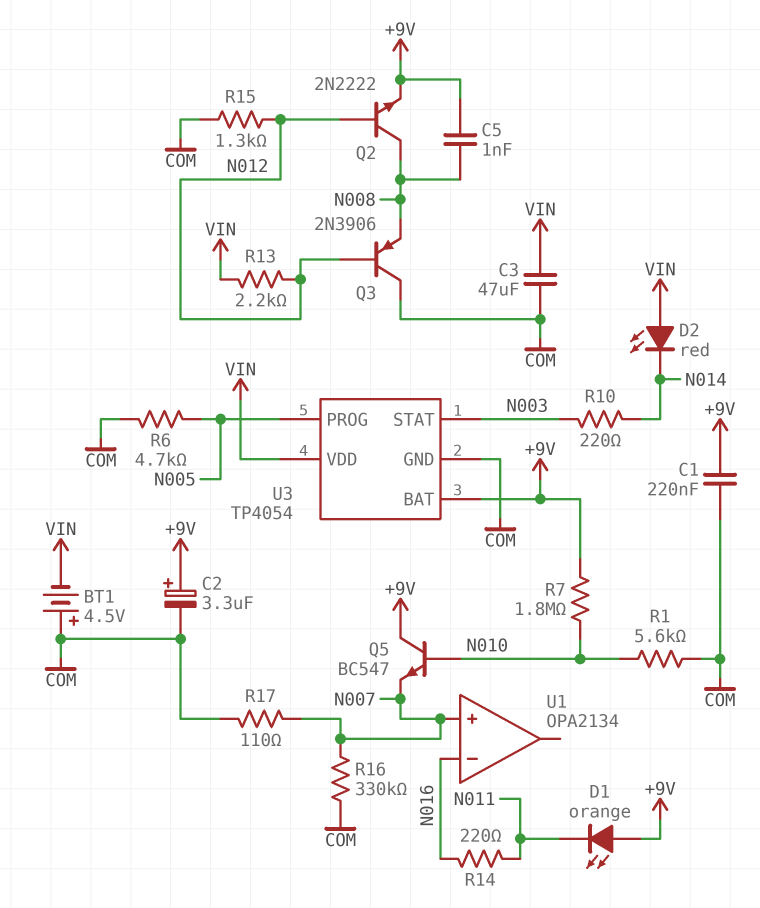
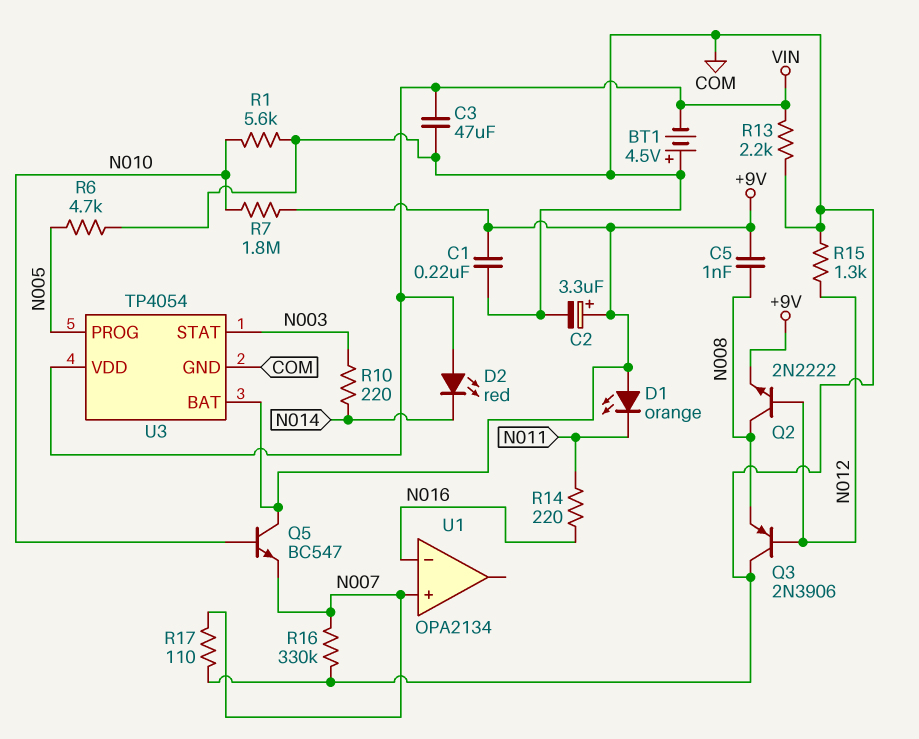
R13: 2.2k (N012, VIN) -> 2.2k (COM, VIN)

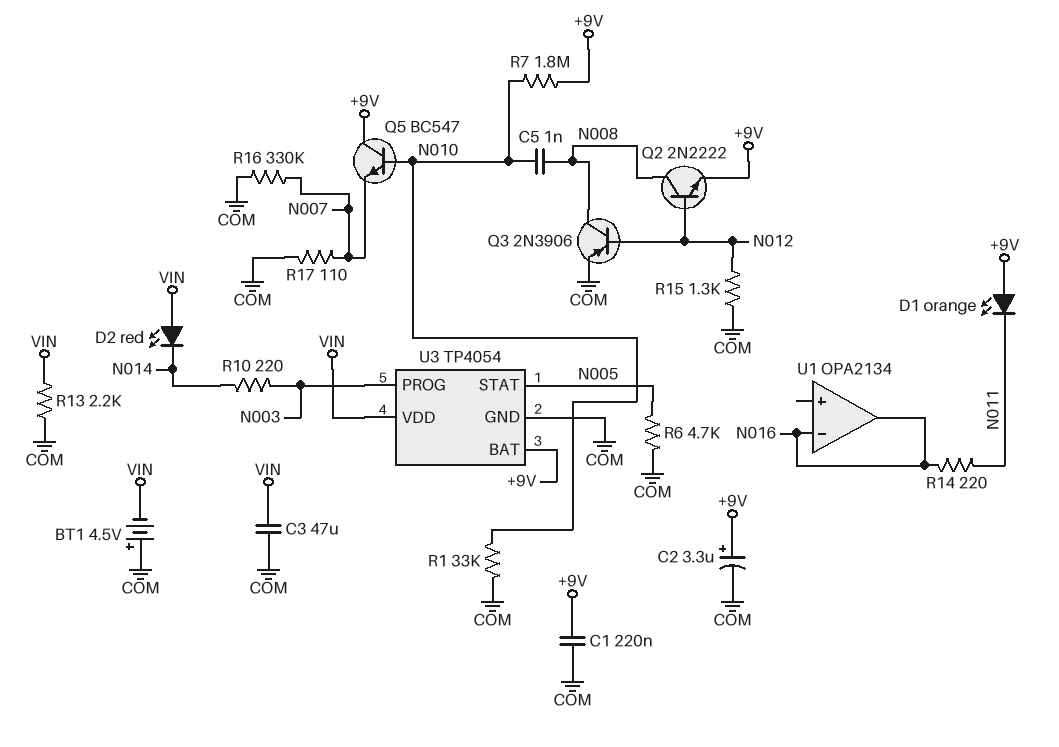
C5: 1nF (+9V, N008) -> 1nF (N008, N010)
Q3: PNP 2N3906 (B N012, C COM, E N008) -> PNP 2N3906 (B N012, C N008, E COM)
R1: 5.6k (COM, N010) -> 33k (COM, N010)
U1 pin in+: N007 -> none
U1 pin out: none -> N016
U3 pin PROG: N005 -> N003
U3 pin STAT: N003 -> N005

